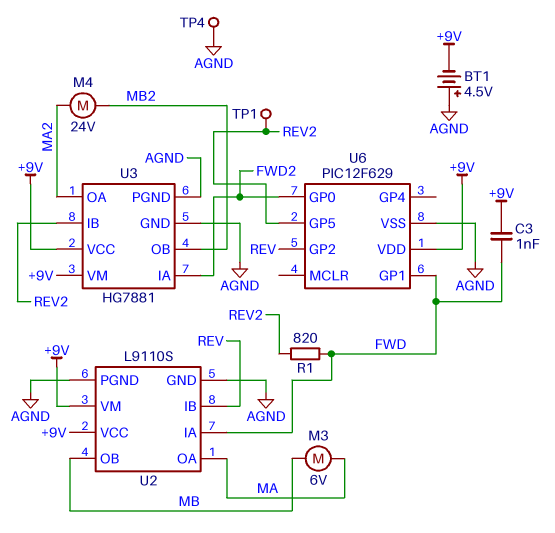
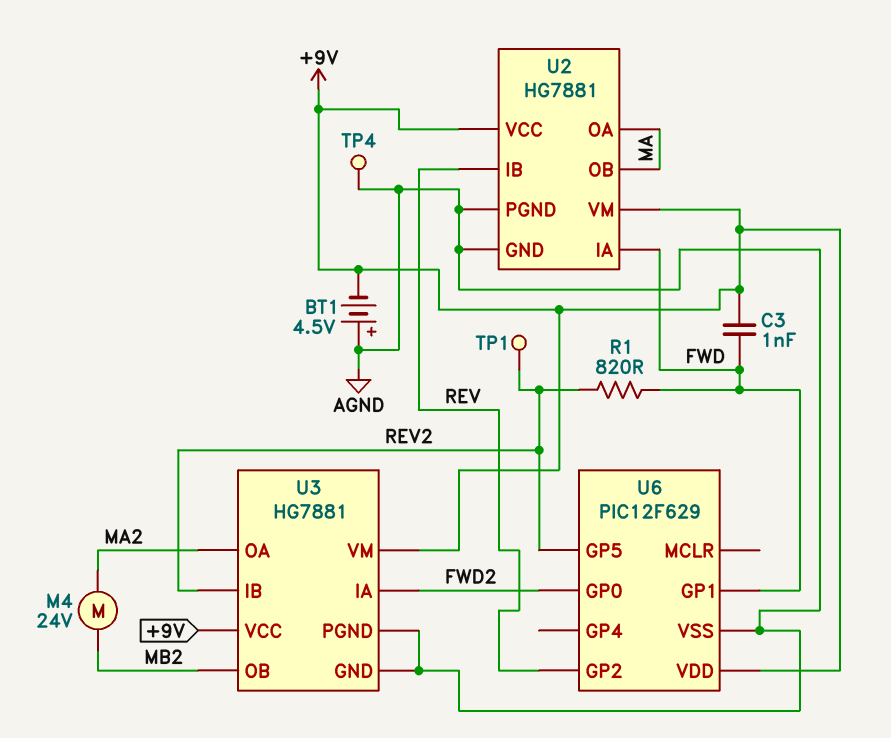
M3: motor 6V (MA, MB) -> none
U2: L9110S -> HG7881
U2 pin OB: MB -> MA

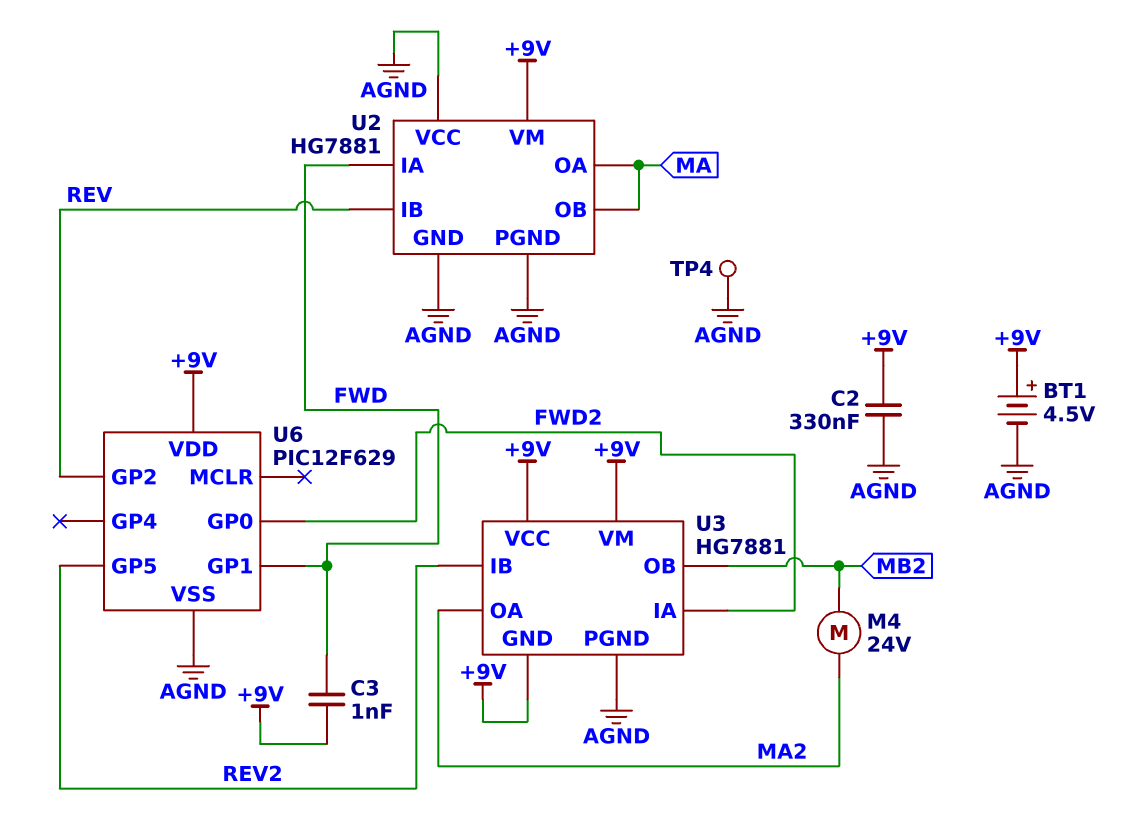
BT1: 4.5V (plus AGND, minus +9V) -> 4.5V (plus +9V, minus AGND)
C2: none -> 330nF (+9V, AGND)
R1: 820 (FWD, REV2) -> none
TP1: test point (REV2) -> none
U2 pin VCC: +9V -> AGND
U3 pin GND: AGND -> +9V

